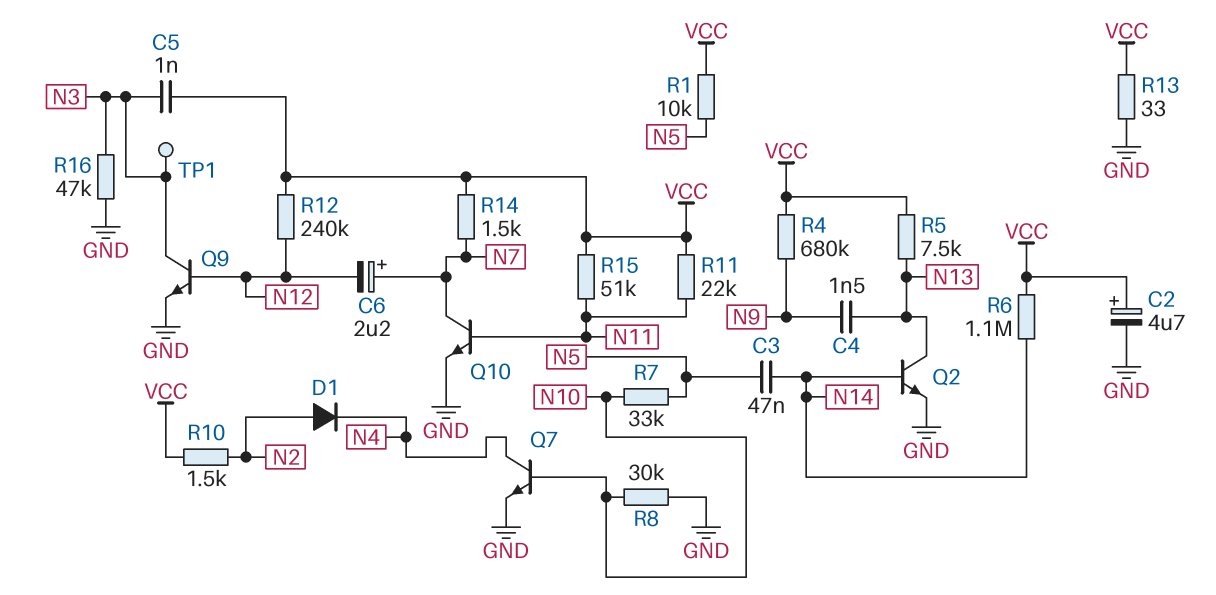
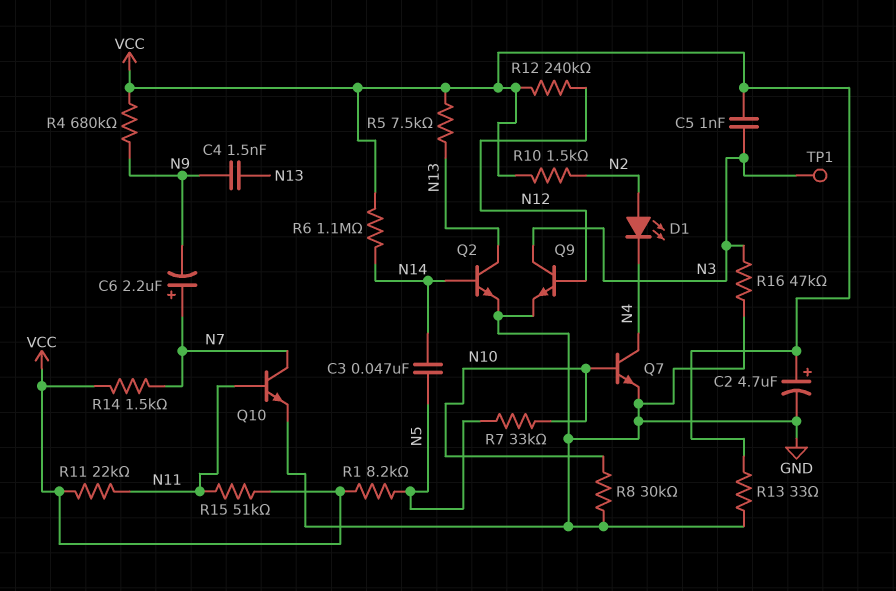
C6: 2.2uF (plus N7, minus N12) -> 2.2uF (plus N7, minus N9)
D1: diode (A N2, K N4) -> LED (A N2, K N4)
R1: 10k (N5, VCC) -> 8.2k (N5, VCC)

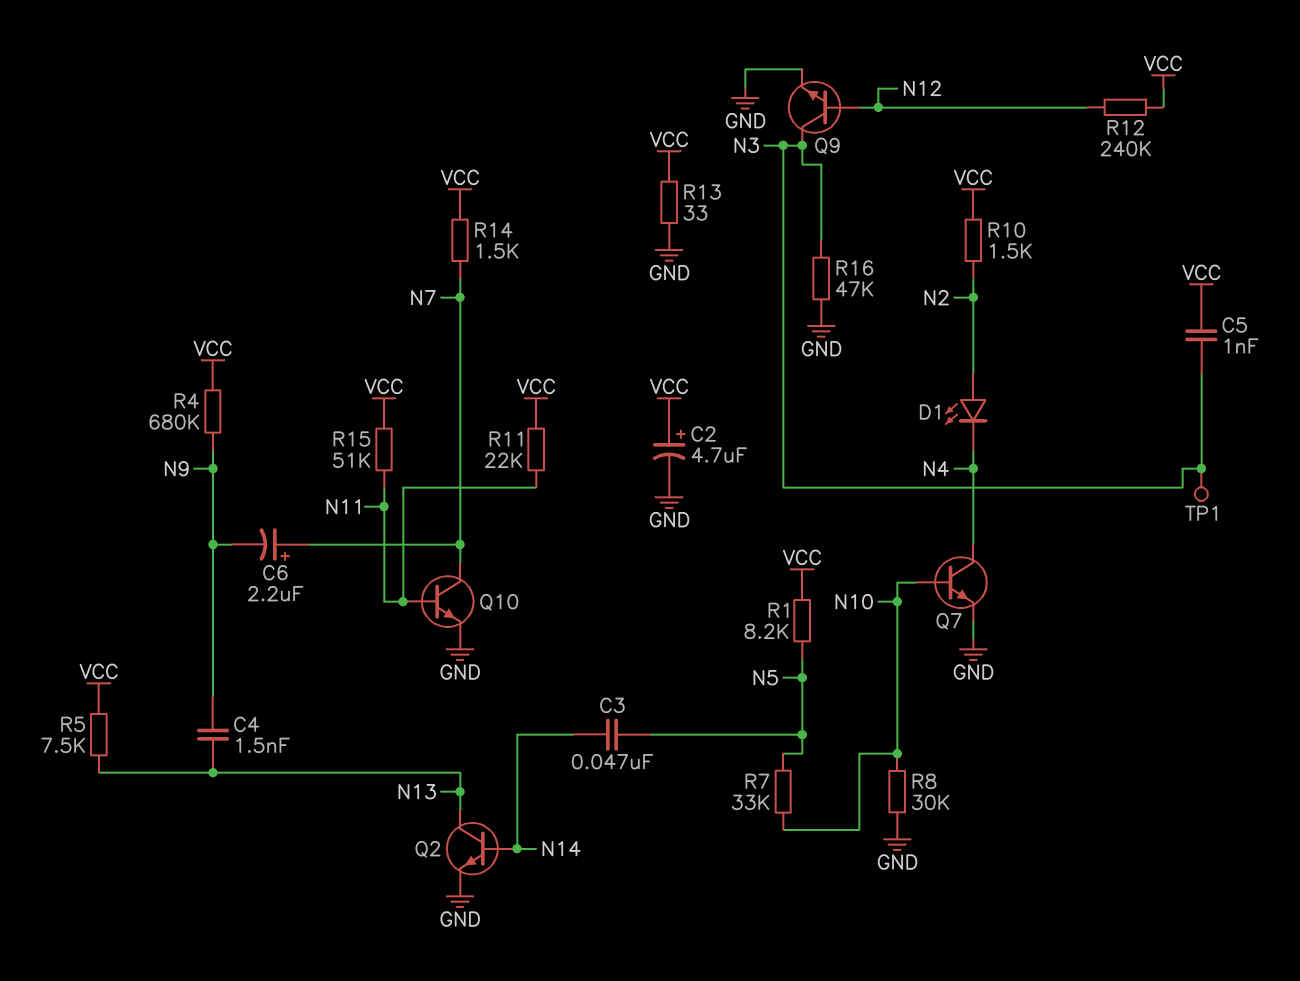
R6: 1.1M (N14, VCC) -> none

